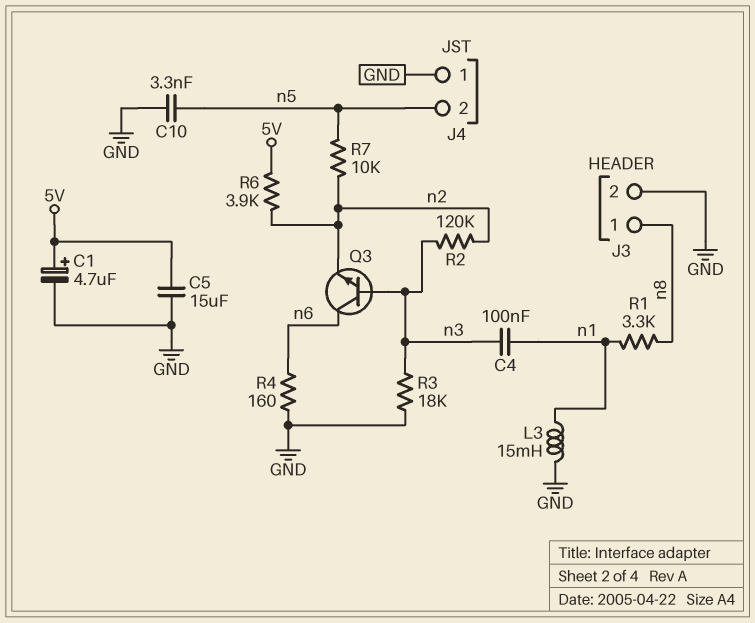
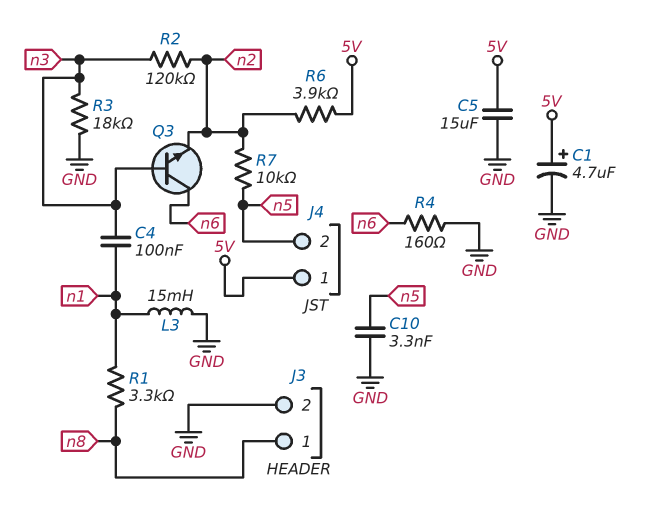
J4 pin 1: GND -> 5V

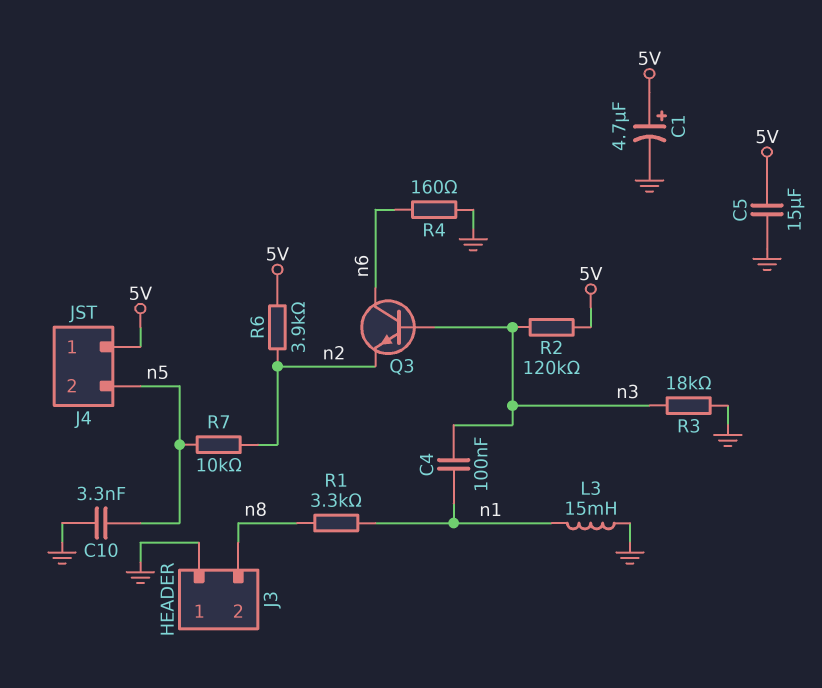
J3 pin 1: n8 -> GND
J3 pin 2: GND -> n8
R2: 120k (n2, n3) -> 120k (5V, n3)

